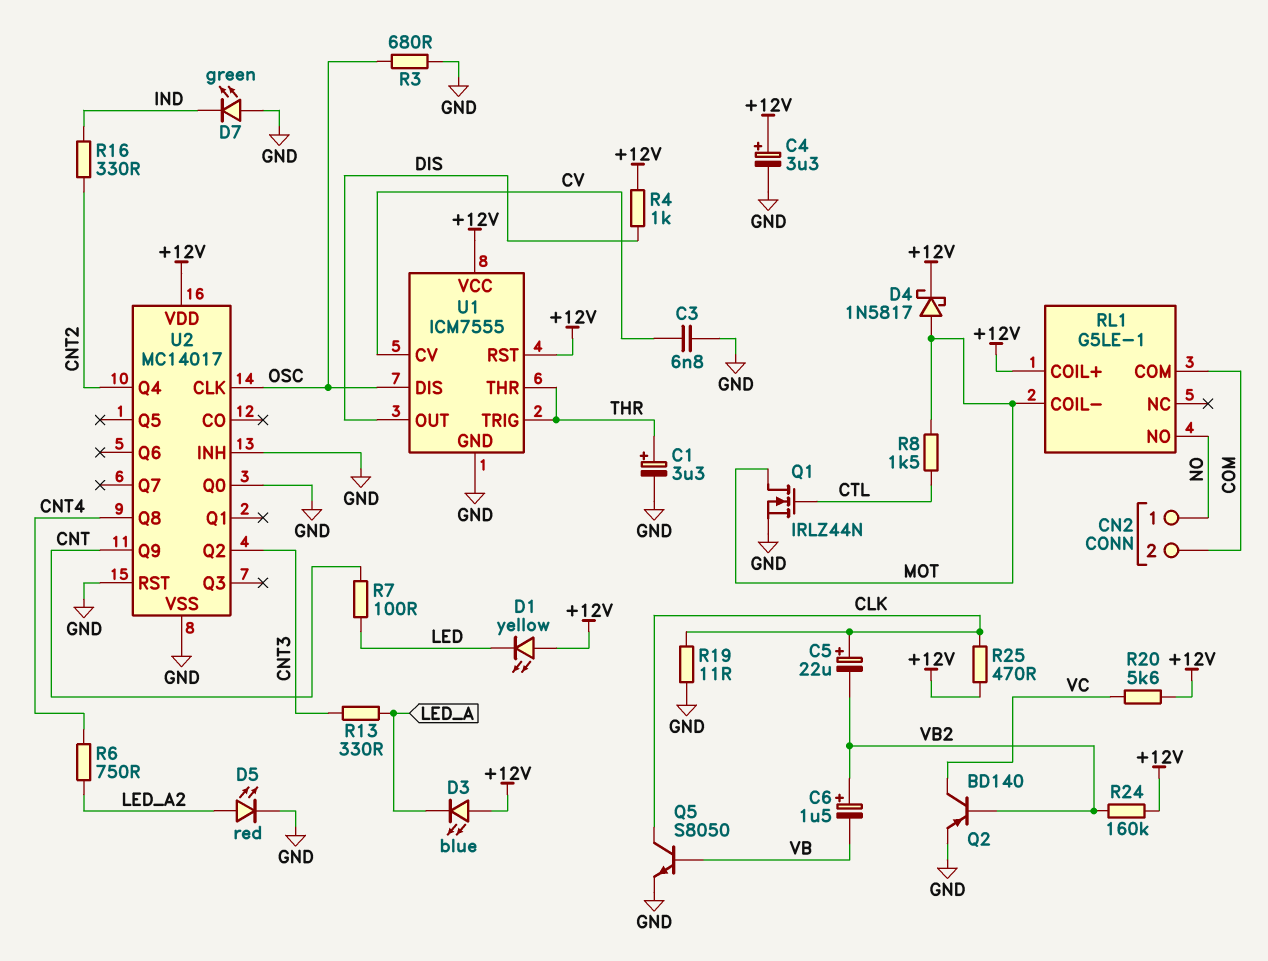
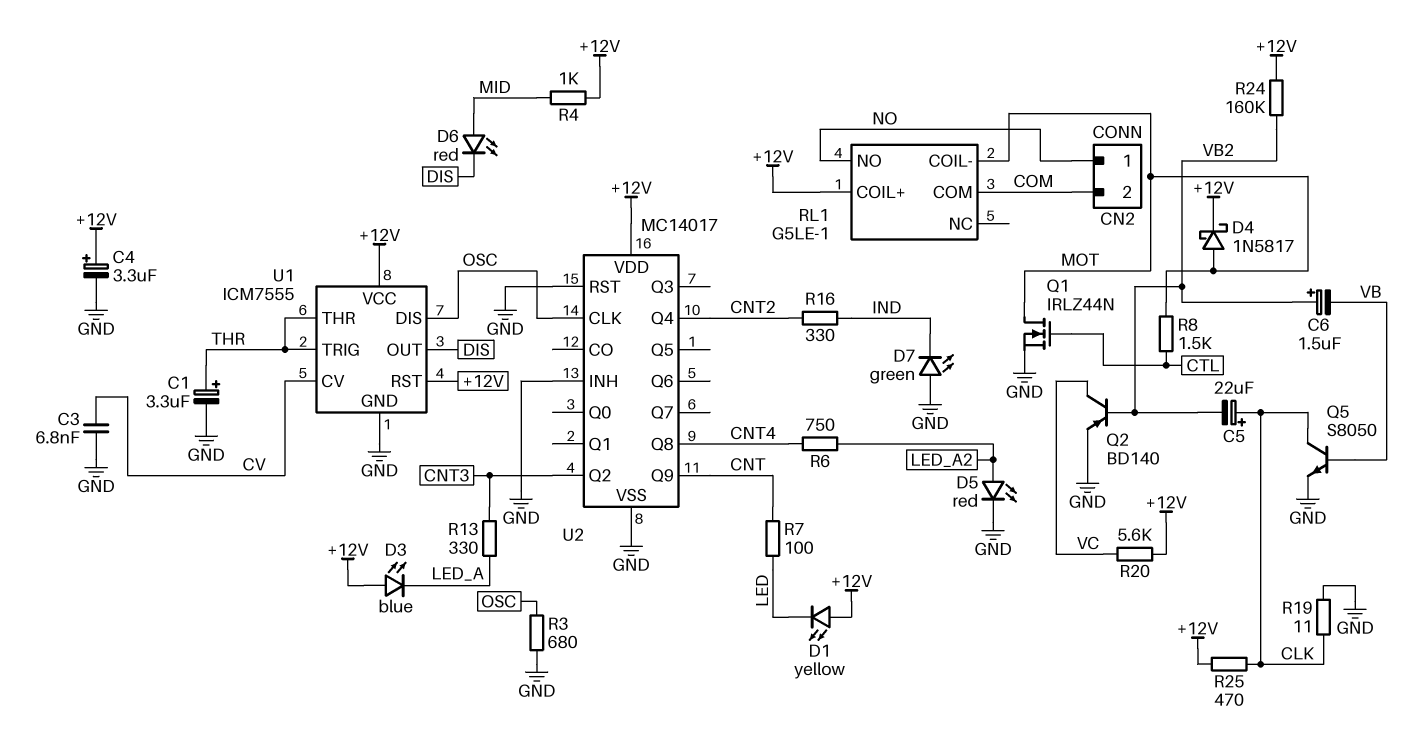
D6: none -> LED red (A MID, K DIS)
R4: 1k (+12V, DIS) -> 1k (+12V, MID)
U2 pin Q0: GND -> none

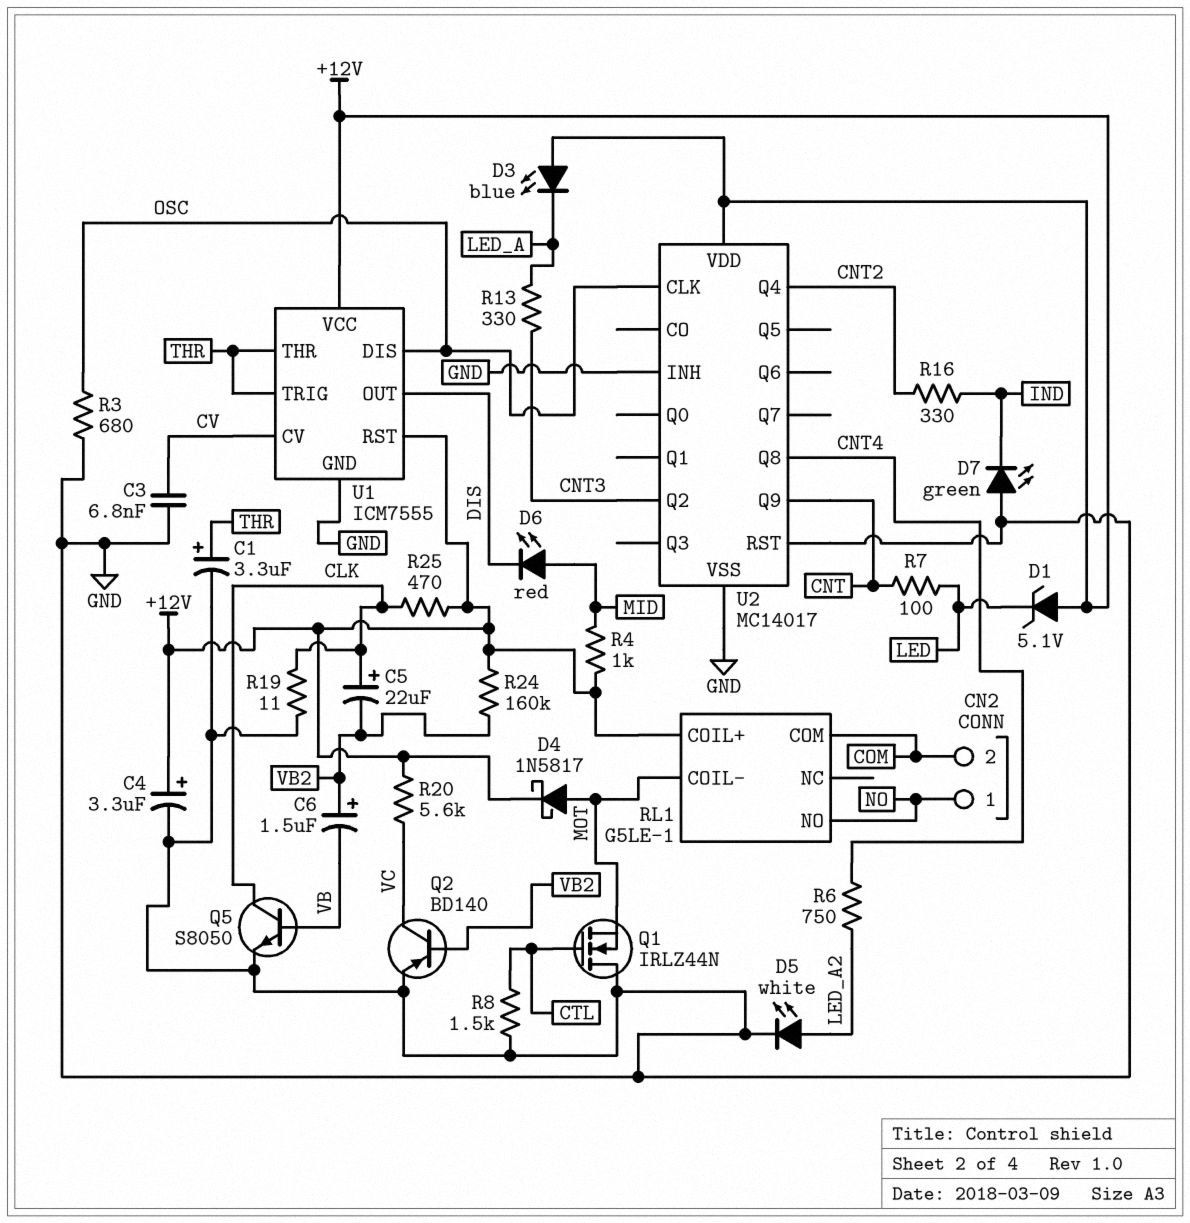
D1: LED yellow (A +12V, K LED) -> zener 5.1V (A +12V, K LED)
D5: LED red (A LED_A2, K GND) -> LED white (A LED_A2, K GND)
Q1: NMOS IRLZ44N (G CTL, D MOT, S GND) -> NMOS IRLZ44N (G CTL, D GND, S MOT)
R8: 1.5k (CTL, MOT) -> 1.5k (CTL, GND)

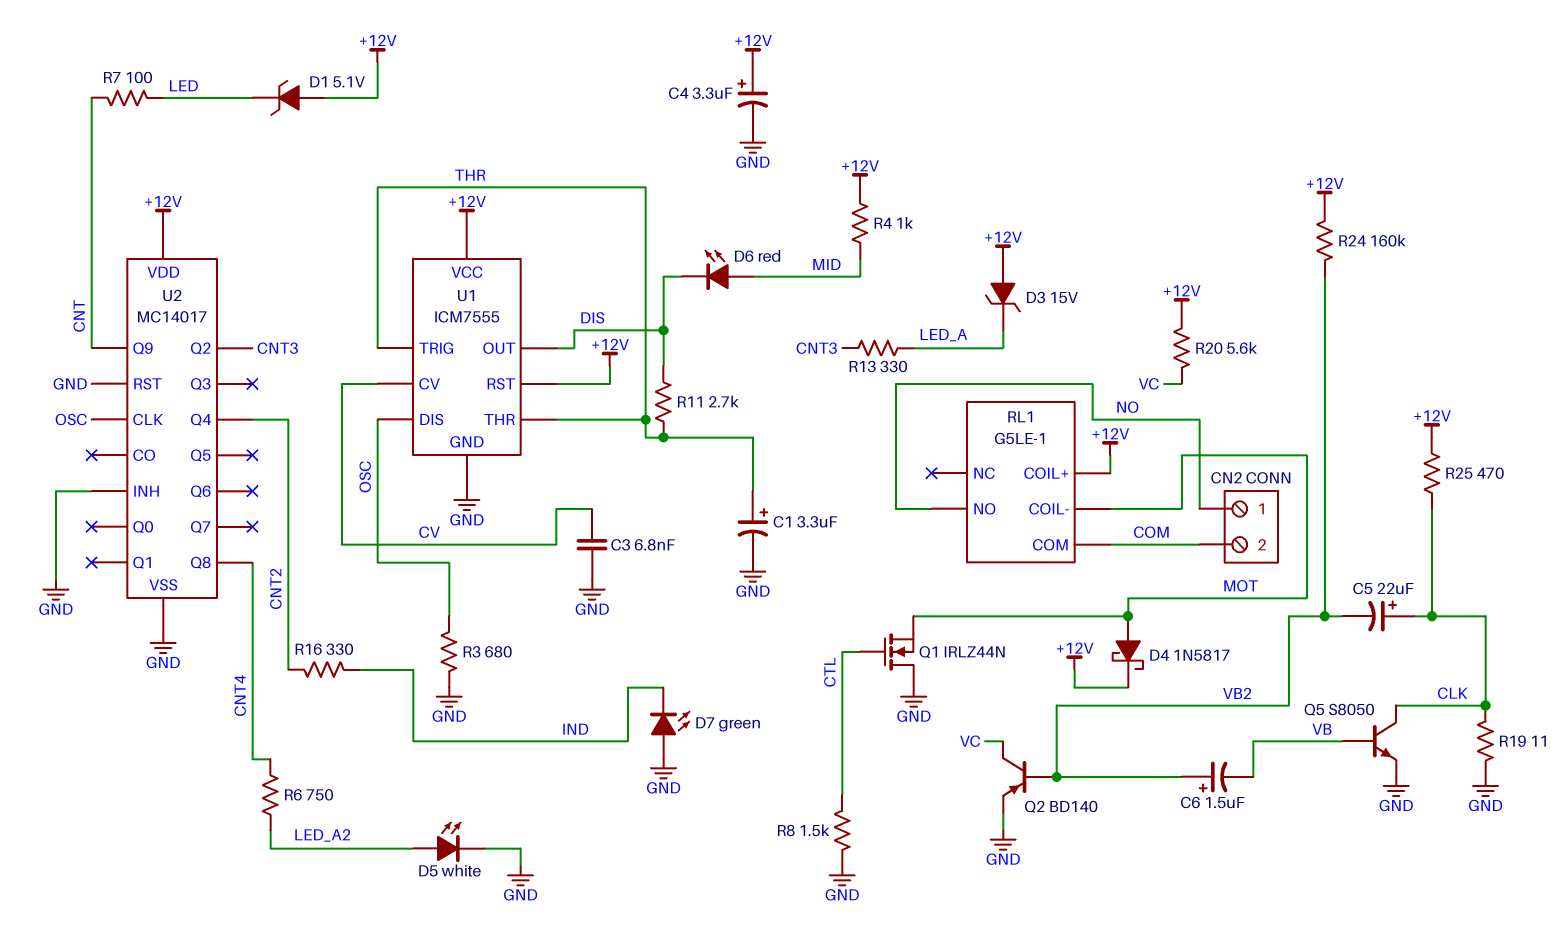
D3: LED blue (A +12V, K LED_A) -> zener 15V (A +12V, K LED_A)
R11: none -> 2.7k (DIS, THR)

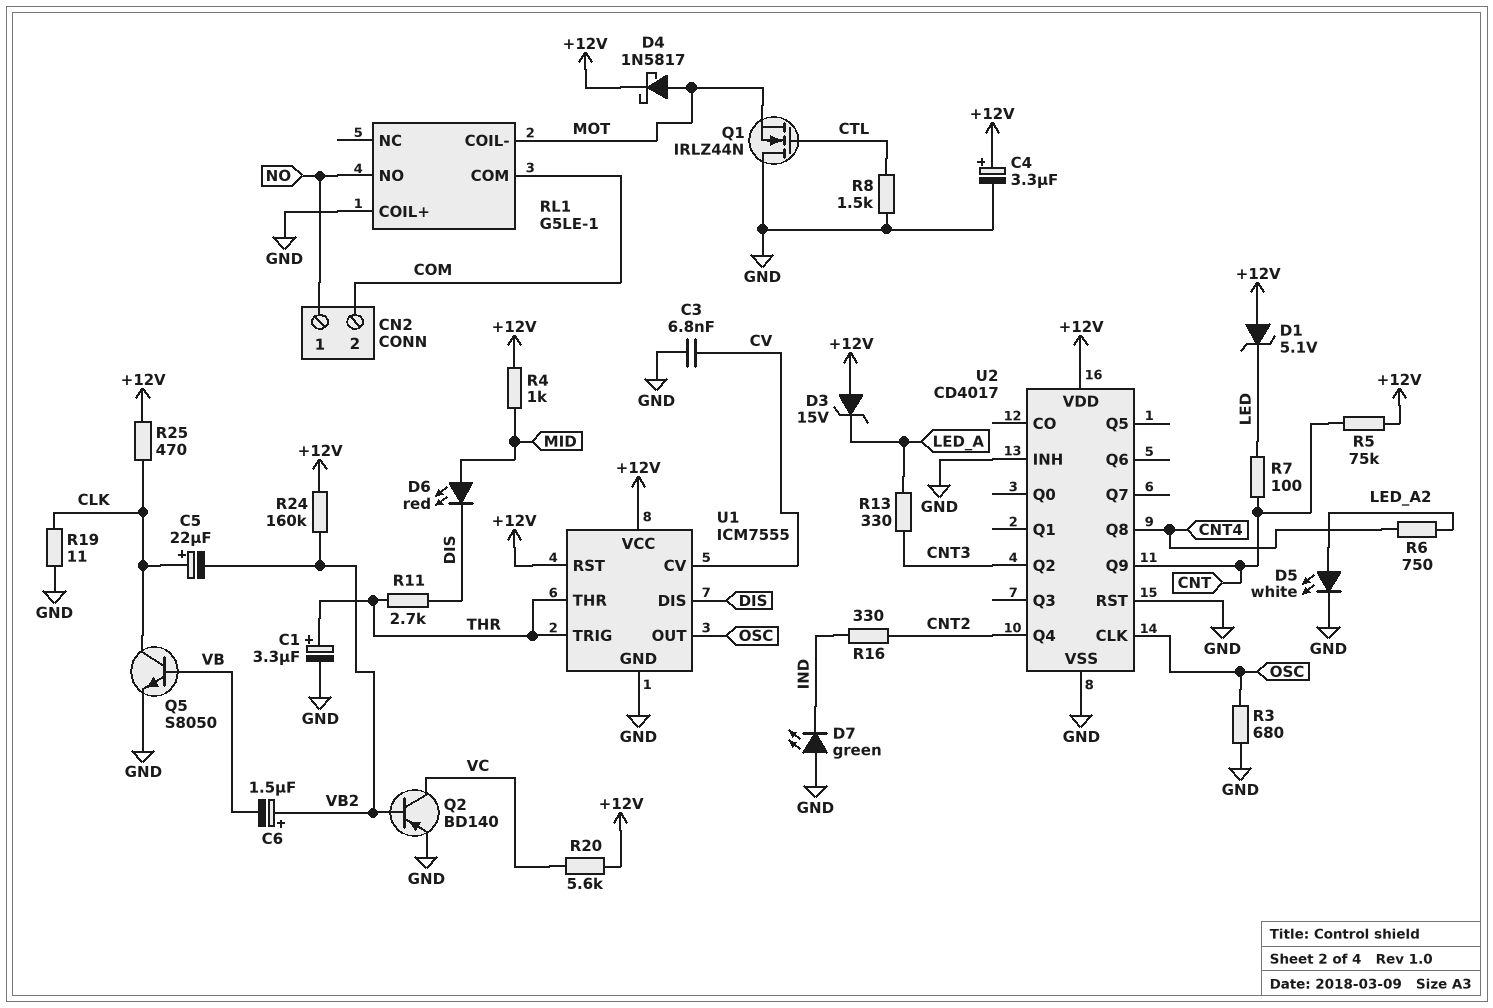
R5: none -> 75k (+12V, CNT)
RL1 pin COIL+: +12V -> GND
U1 pin DIS: OSC -> DIS
U1 pin OUT: DIS -> OSC
U2: MC14017 -> CD4017

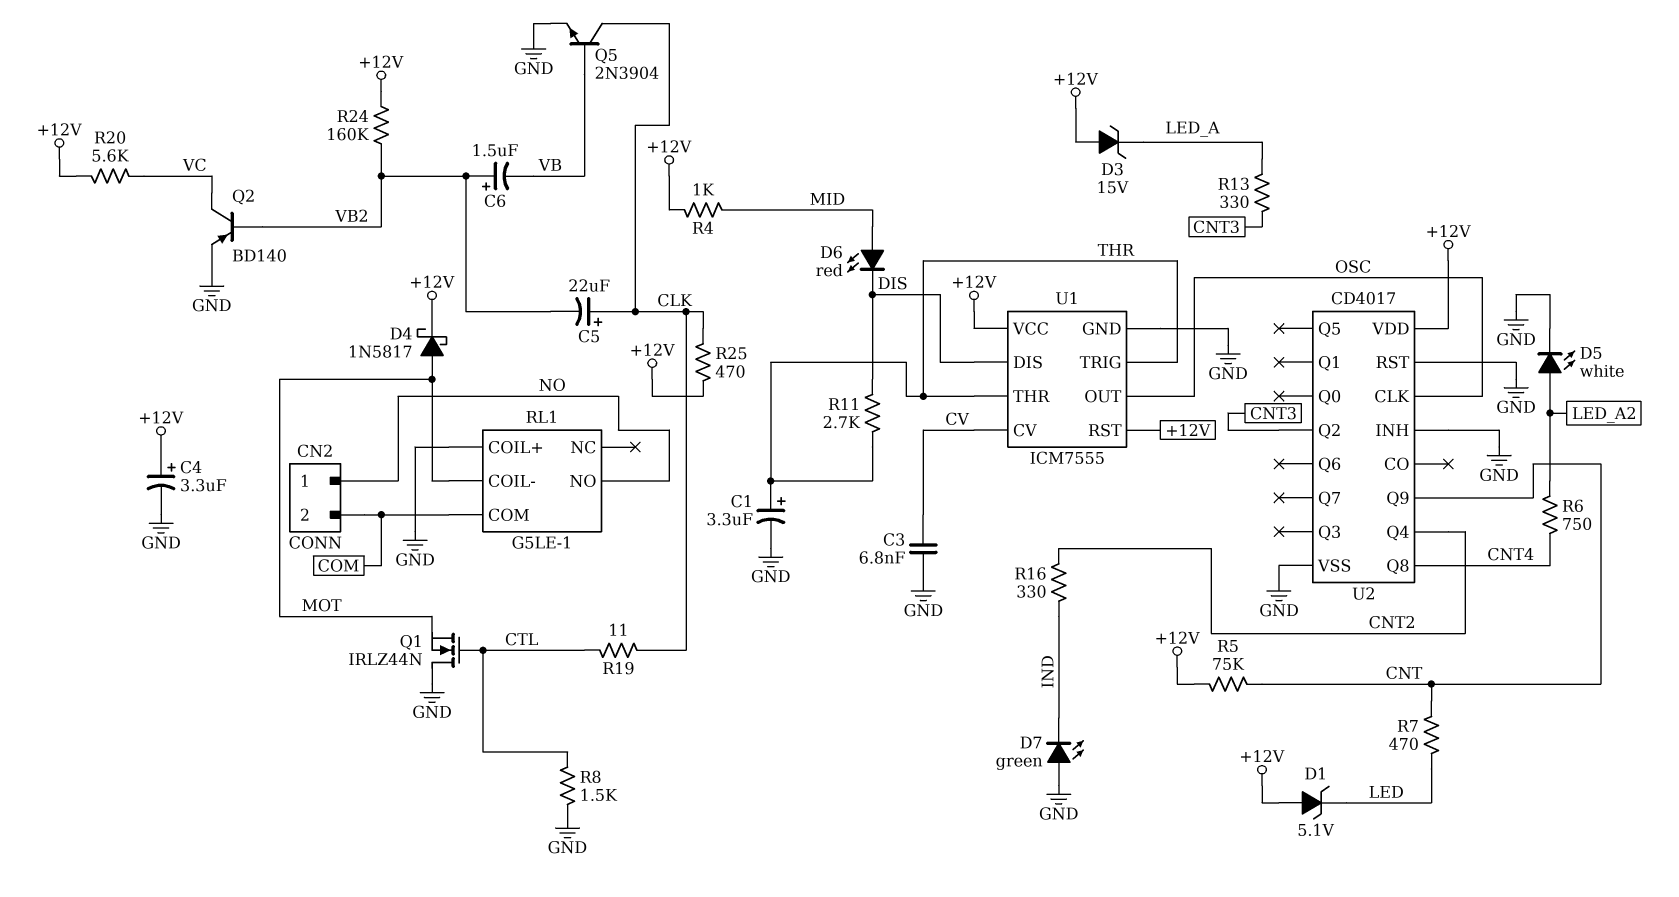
Q5: NPN S8050 (B VB, C CLK, E GND) -> NPN 2N3904 (B VB, C CLK, E GND)
R3: 680 (GND, OSC) -> none
R7: 100 (CNT, LED) -> 470 (CNT, LED)
R19: 11 (CLK, GND) -> 11 (CLK, CTL)

